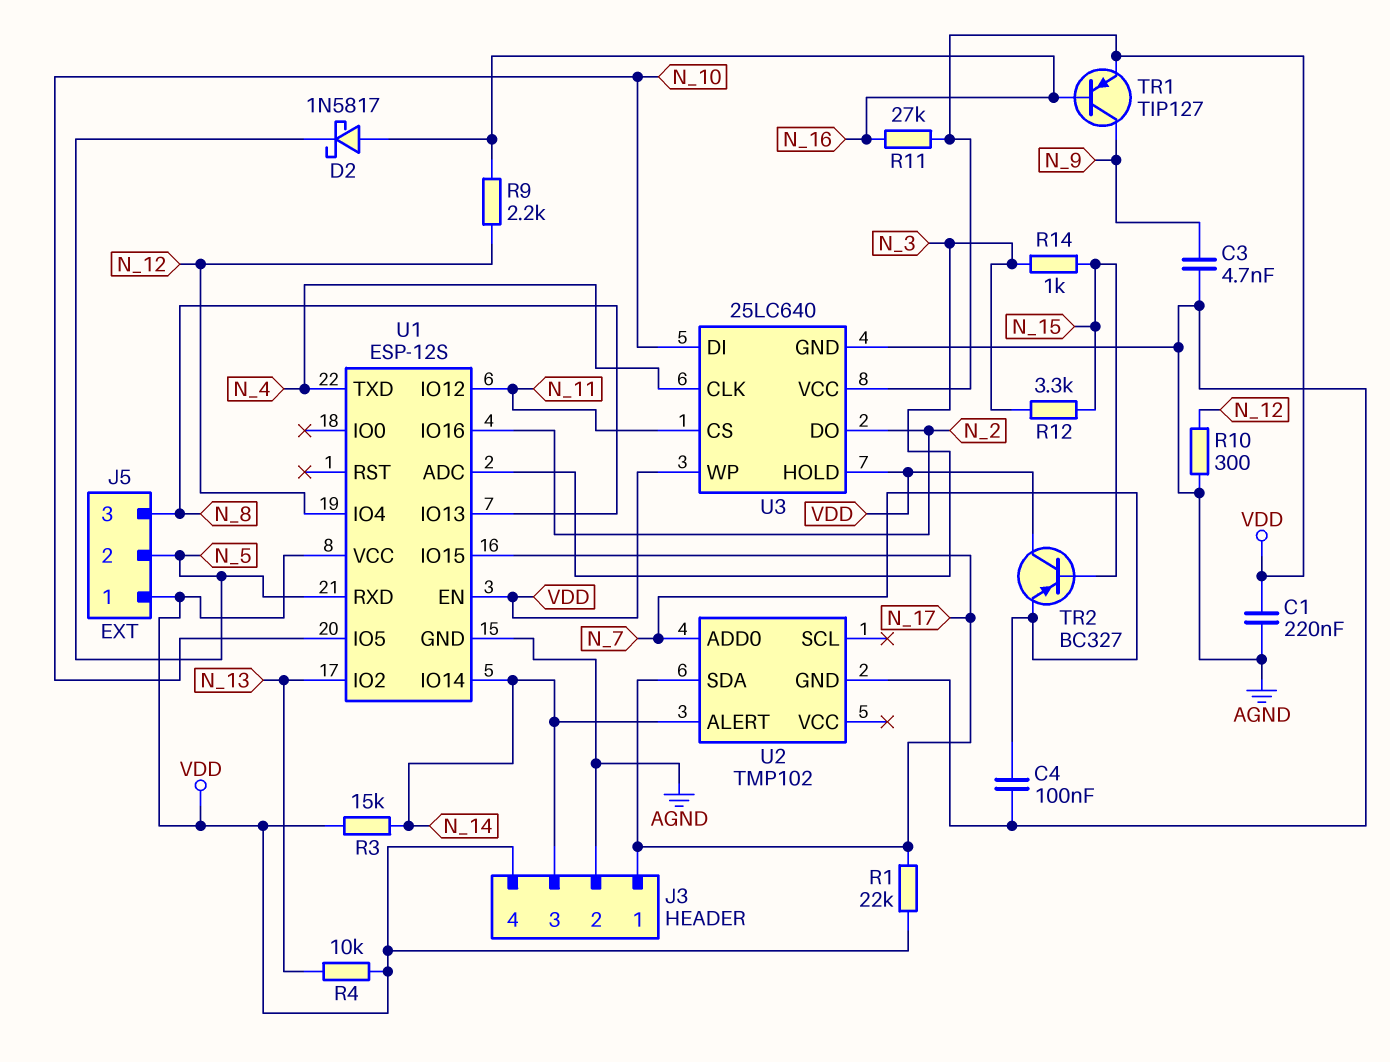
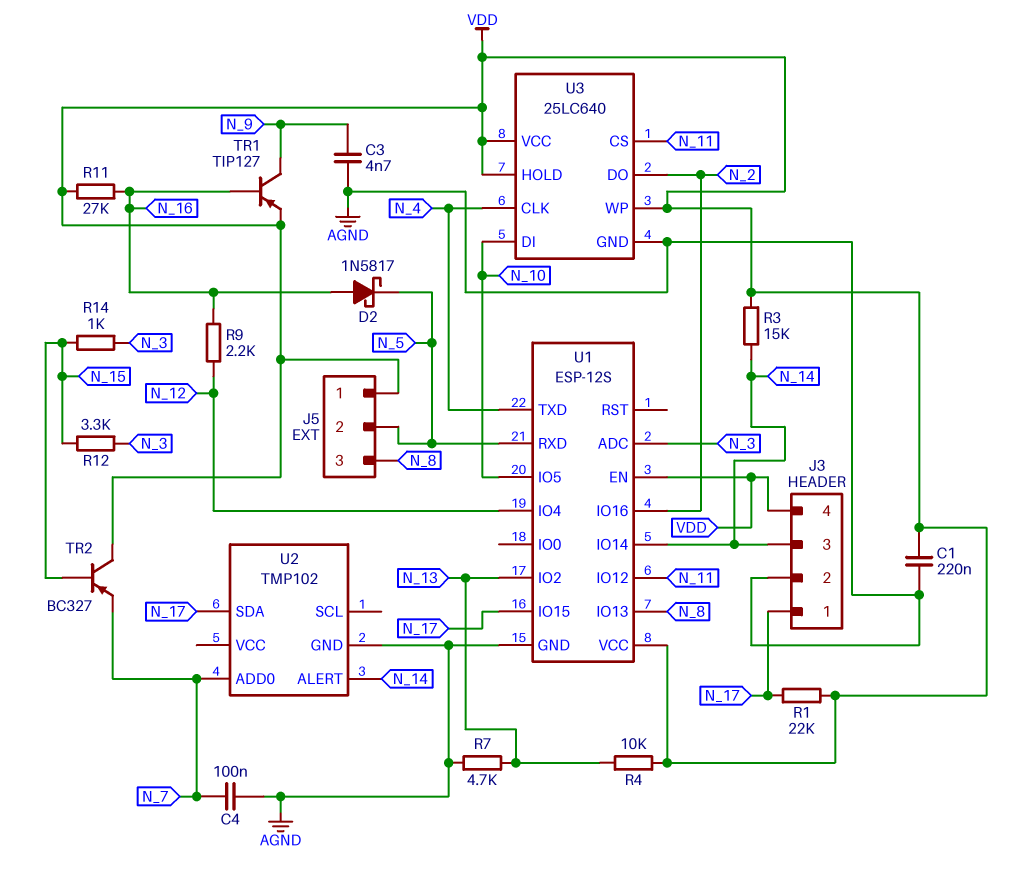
R7: none -> 4.7k (AGND, N_13)
R10: 300 (AGND, N_12) -> none

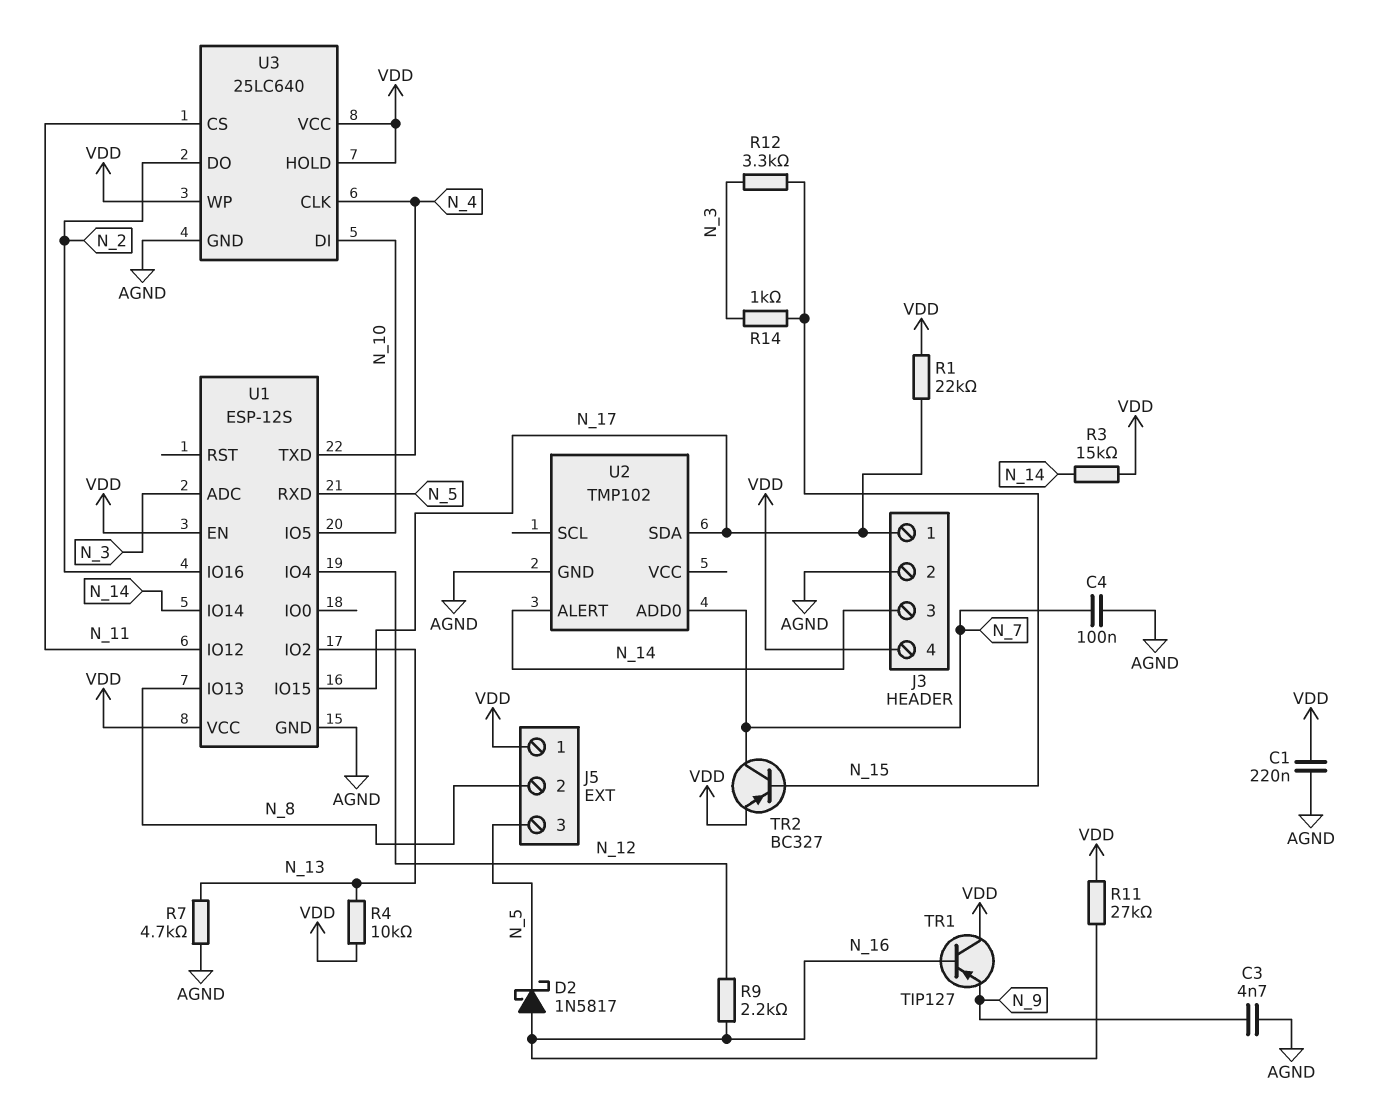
J5 pin 2: N_5 -> N_8
J5 pin 3: N_8 -> N_5
TR1: PNP TIP127 (B N_16, C N_9, E VDD) -> PNP TIP127 (B N_16, C VDD, E N_9)
TR2: PNP BC327 (B N_15, C VDD, E N_7) -> PNP BC327 (B N_15, C N_7, E VDD)

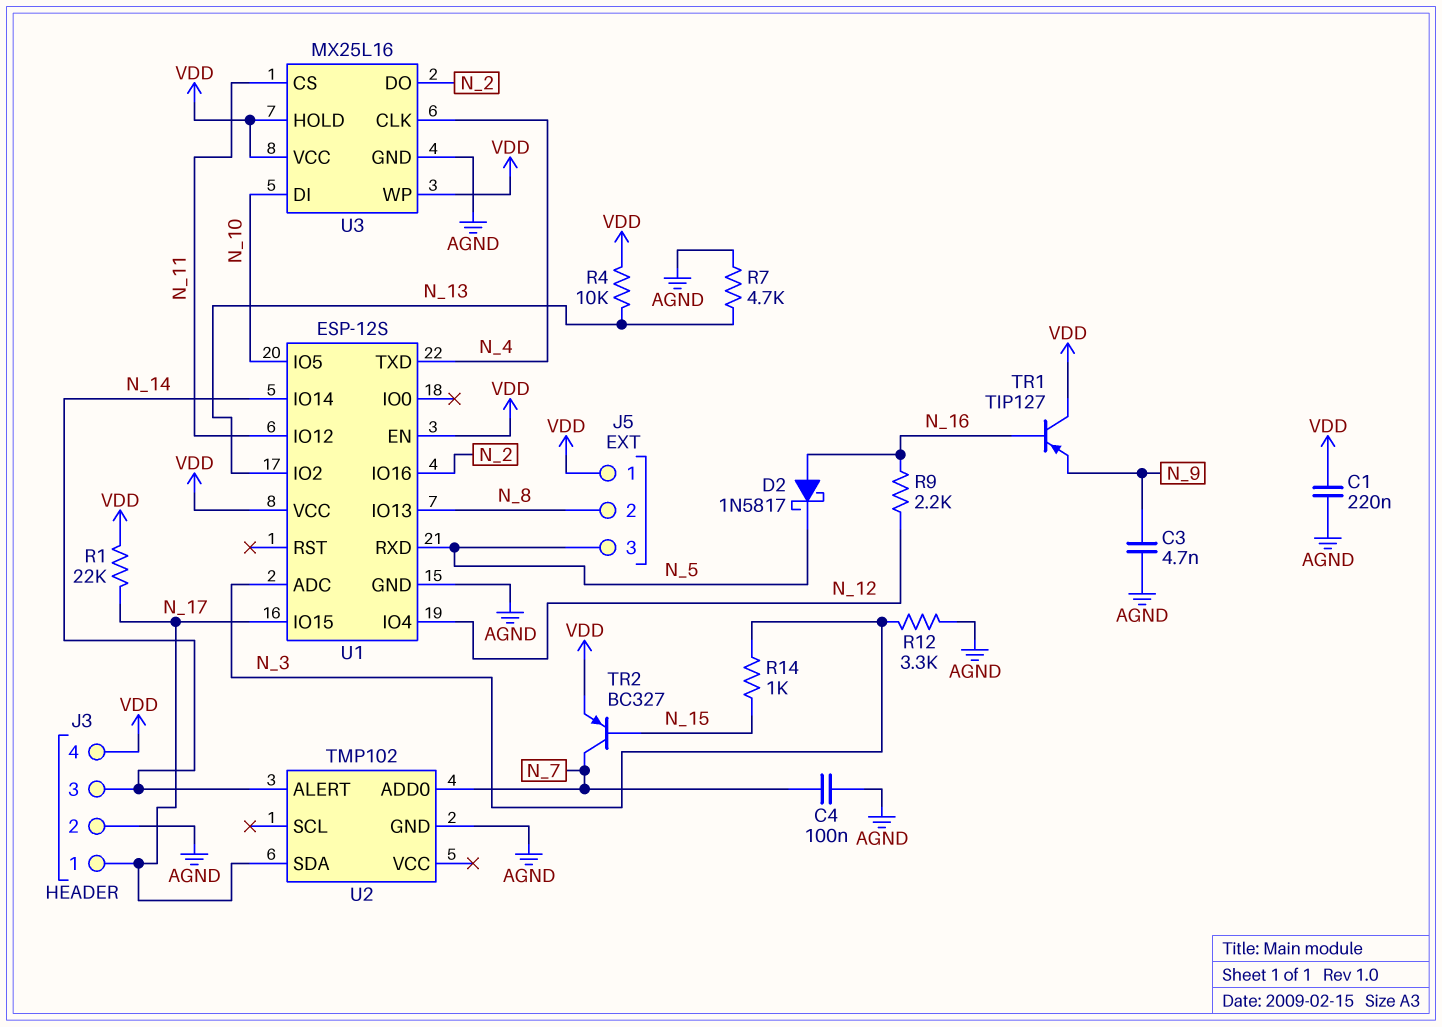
R3: 15k (N_14, VDD) -> none
R11: 27k (N_16, VDD) -> none
R12: 3.3k (N_3, N_15) -> 3.3k (AGND, N_3)
U3: 25LC640 -> MX25L16

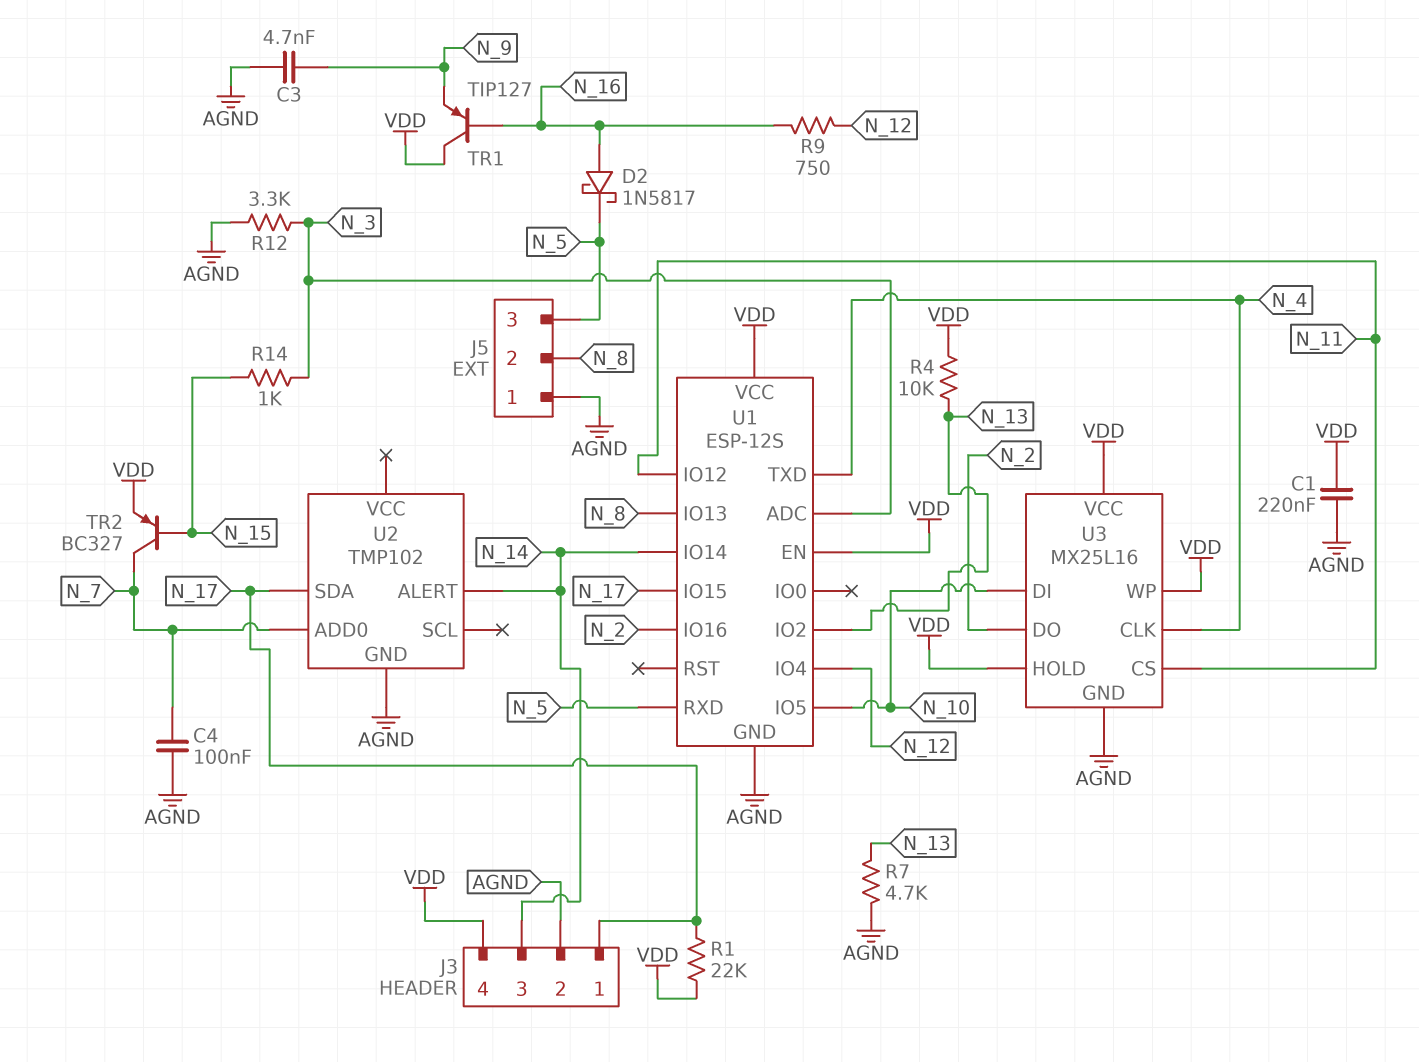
J5 pin 1: VDD -> AGND
R9: 2.2k (N_12, N_16) -> 750 (N_12, N_16)

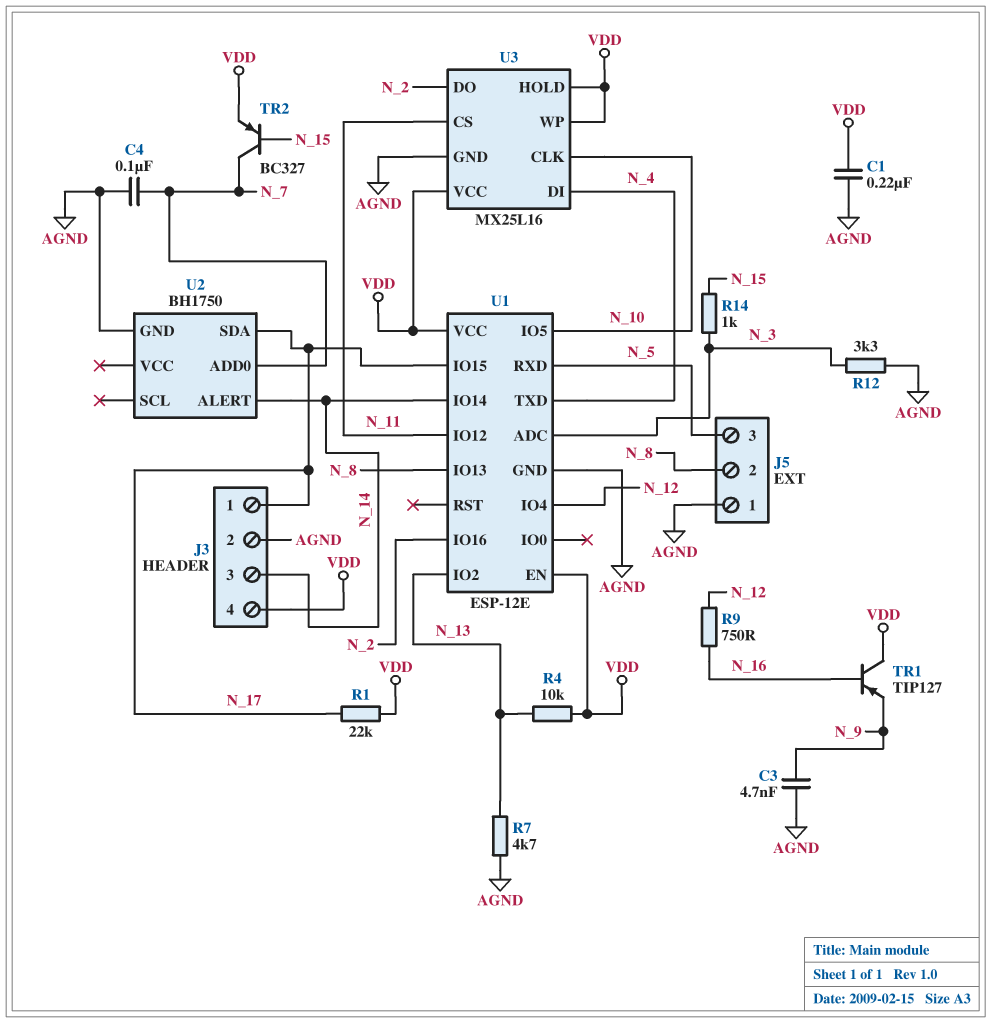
D2: schottky 1N5817 (A N_16, K N_5) -> none
U1: ESP-12S -> ESP-12E
U2: TMP102 -> BH1750
U3 pin CLK: N_4 -> N_10
U3 pin DI: N_10 -> N_4

